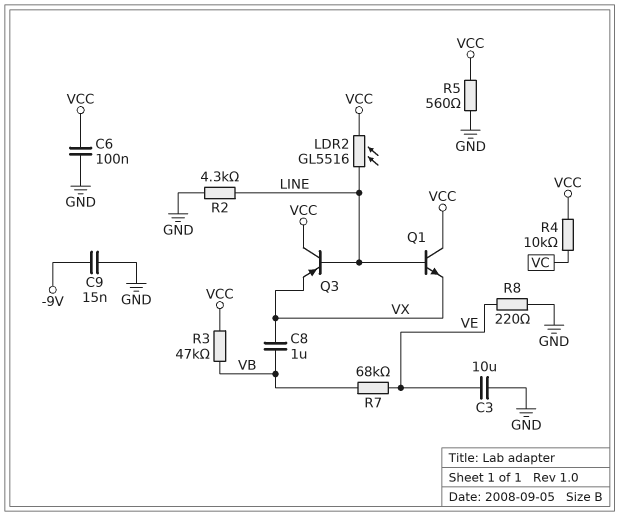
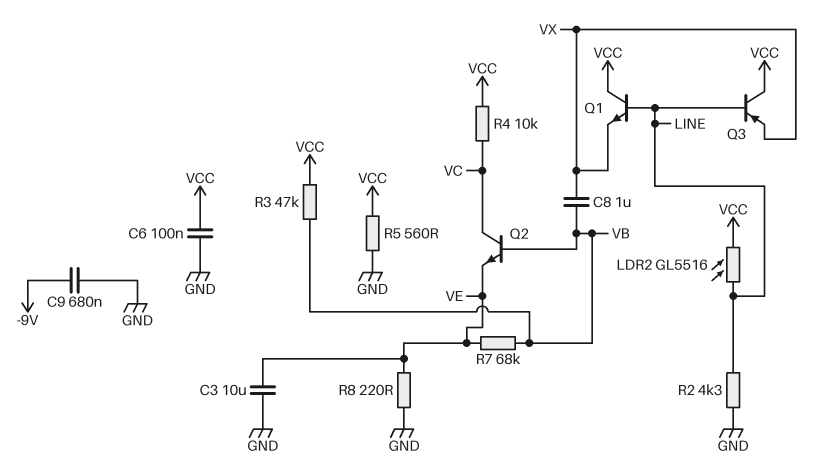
C9: 15nF (-9V, GND) -> 680nF (-9V, GND)
Q2: none -> NPN (B VB, C VC, E VE)

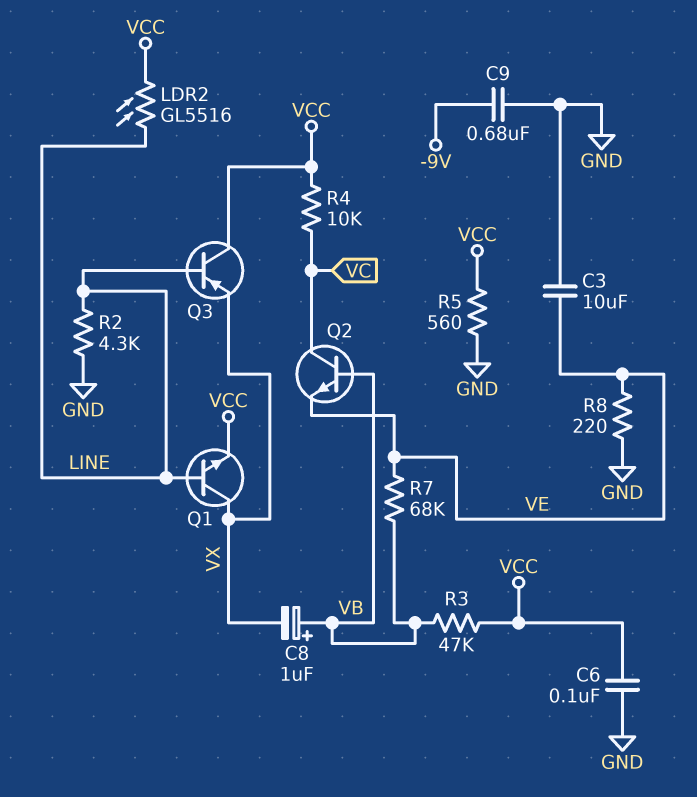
C8: 1uF (VB, VX) -> 1uF (plus VB, minus VX)
Q1: NPN (B LINE, C VCC, E VX) -> NPN (B LINE, C VX, E VCC)

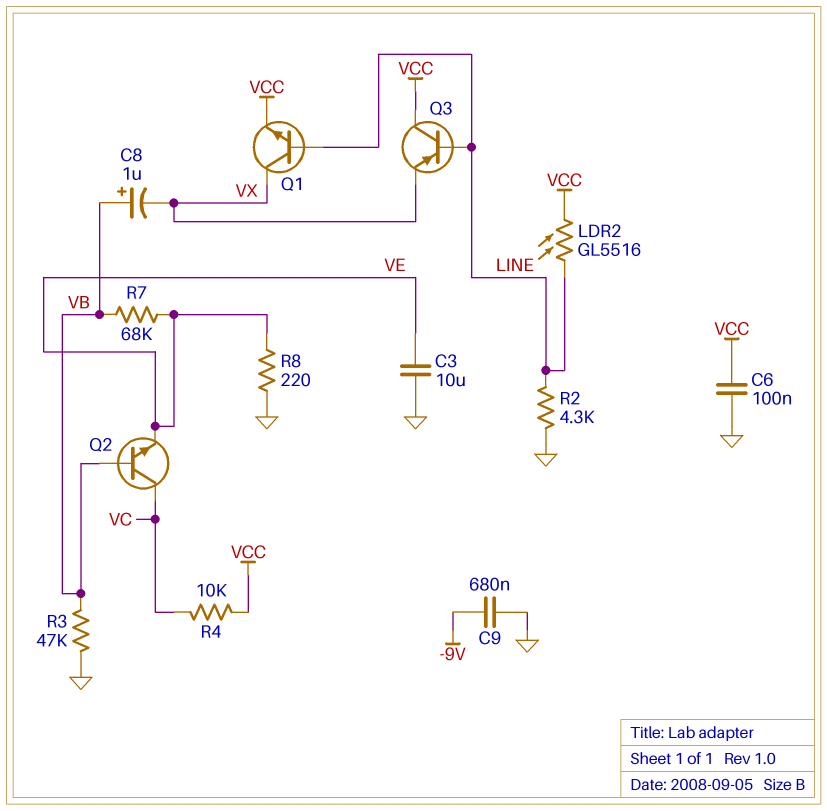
R3: 47k (VB, VCC) -> 47k (GND, VB)
R5: 560 (GND, VCC) -> none

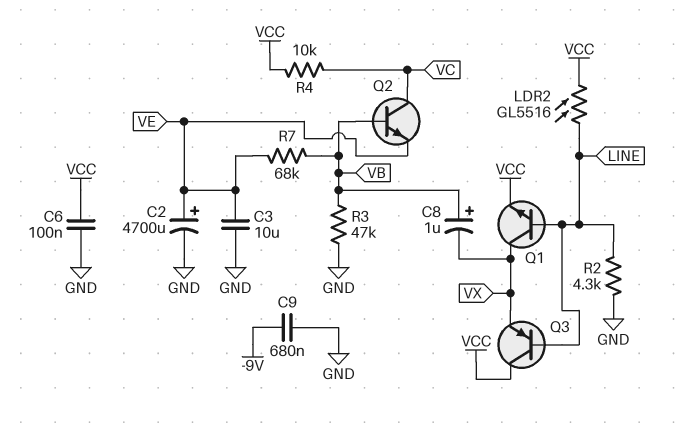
C2: none -> 4700uF (plus VE, minus GND)
R8: 220 (GND, VE) -> none

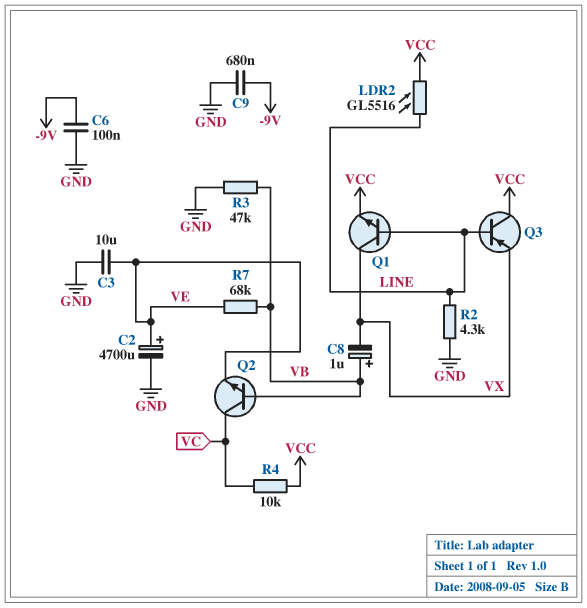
C6: 100nF (GND, VCC) -> 100nF (-9V, GND)

